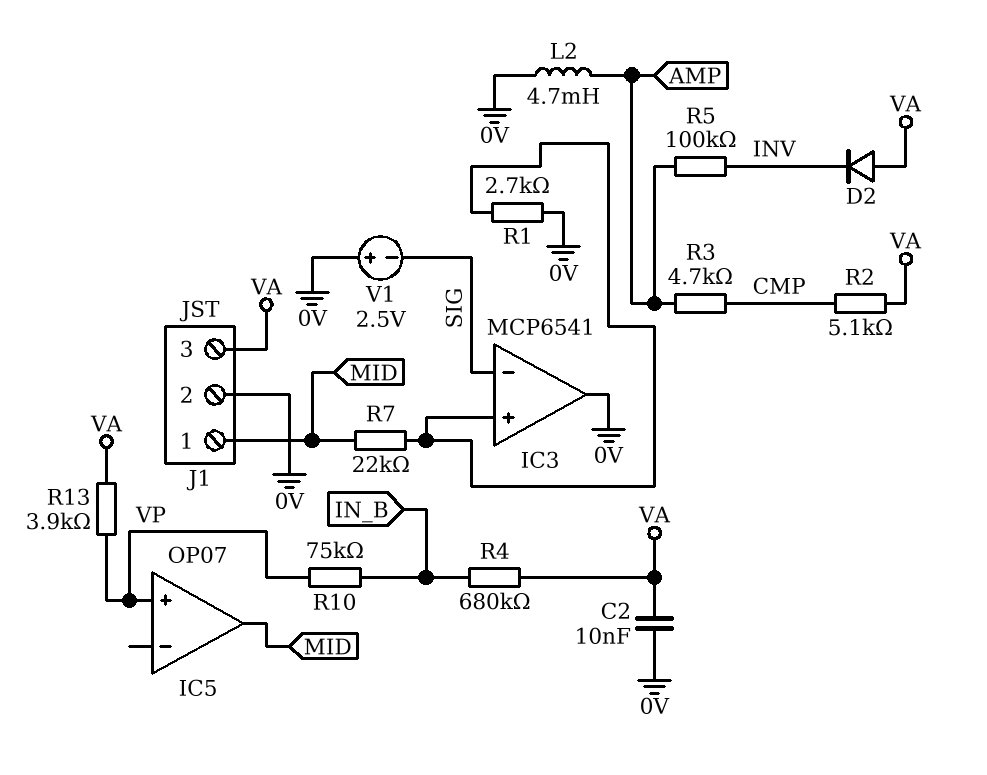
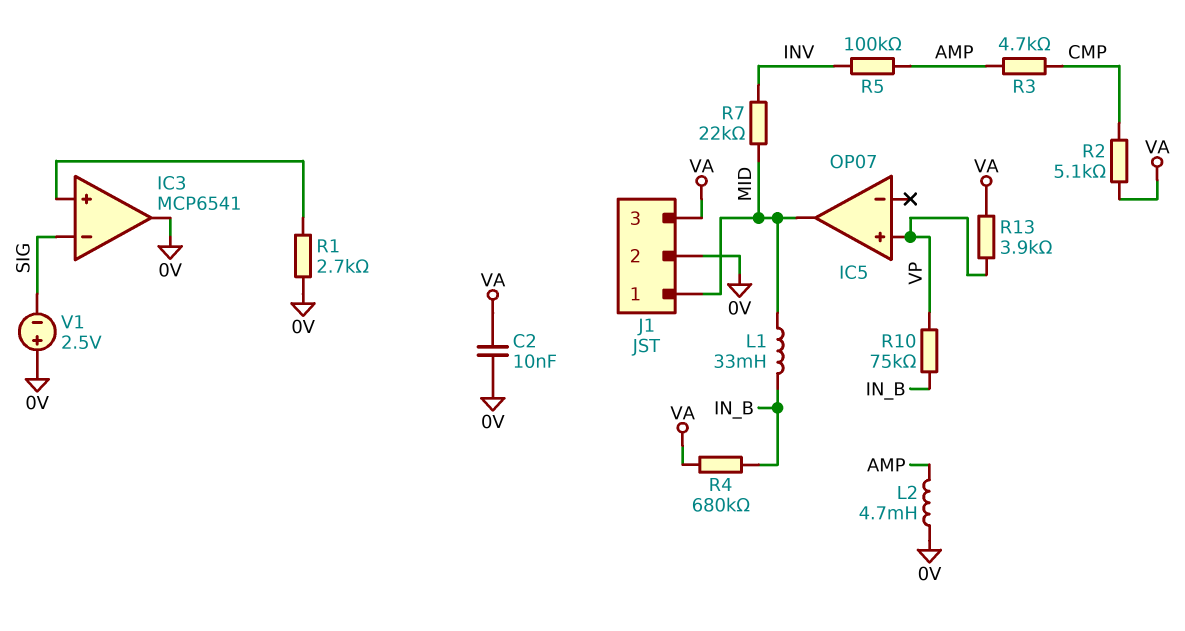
D2: diode (A VA, K INV) -> none
L1: none -> 33mH (IN_B, MID)
R7: 22k (IC3/in+, MID) -> 22k (INV, MID)

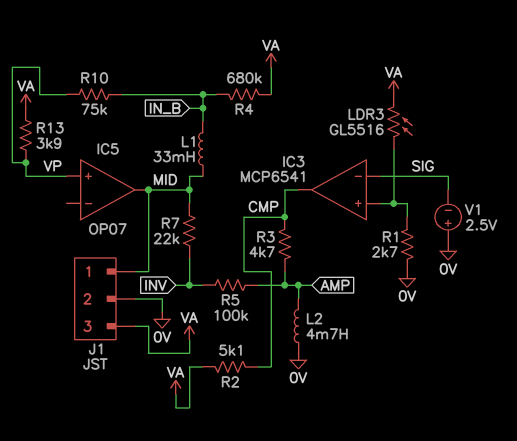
C2: 10nF (0V, VA) -> none
IC3 pin out: 0V -> CMP
LDR3: none -> GL5516 (IC3/in+, VA)

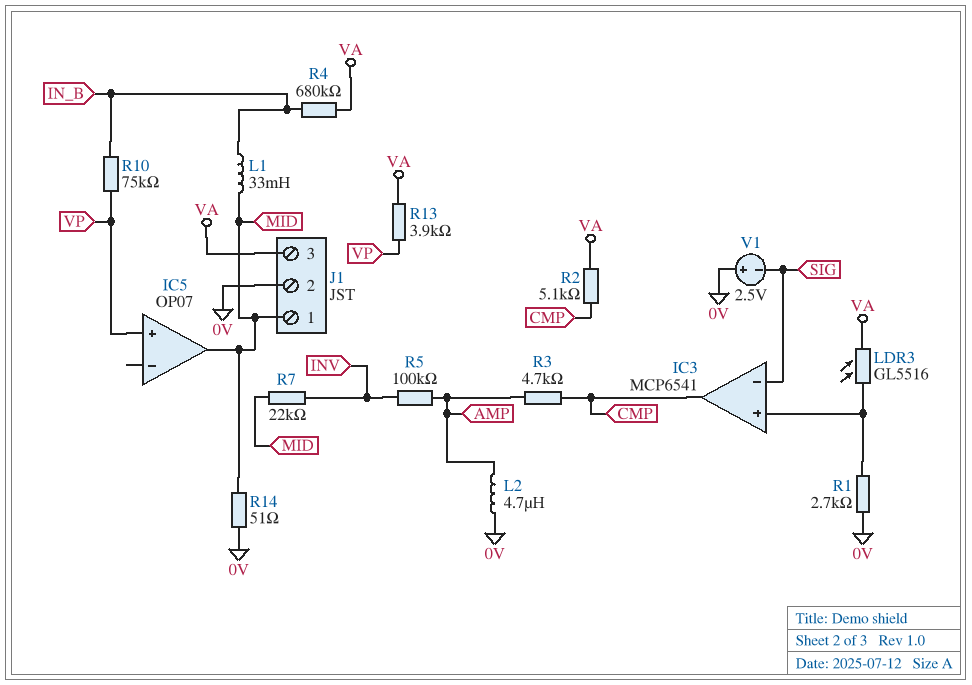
L2: 4.7mH (0V, AMP) -> 4.7uH (0V, AMP)
R14: none -> 51 (0V, MID)

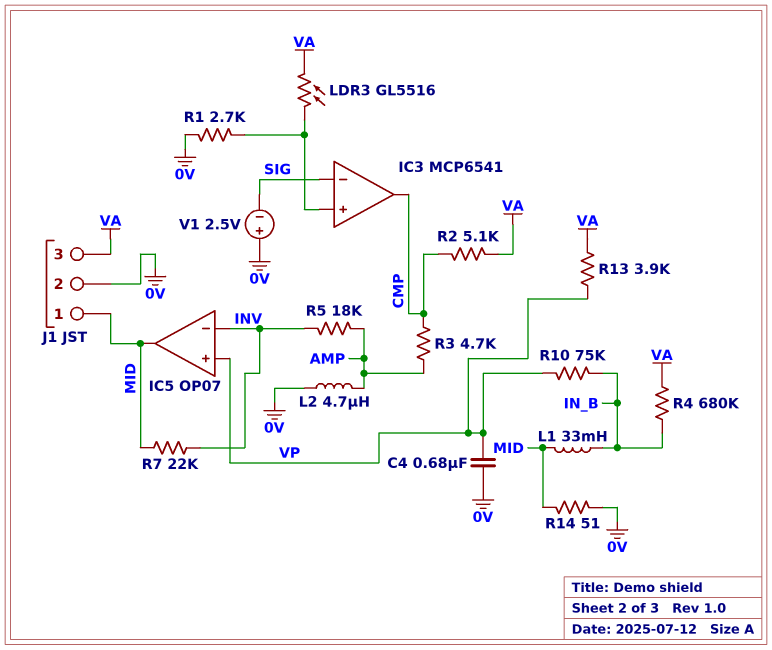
C4: none -> 680nF (0V, VP)
IC5 pin in-: none -> INV
R5: 100k (AMP, INV) -> 18k (AMP, INV)

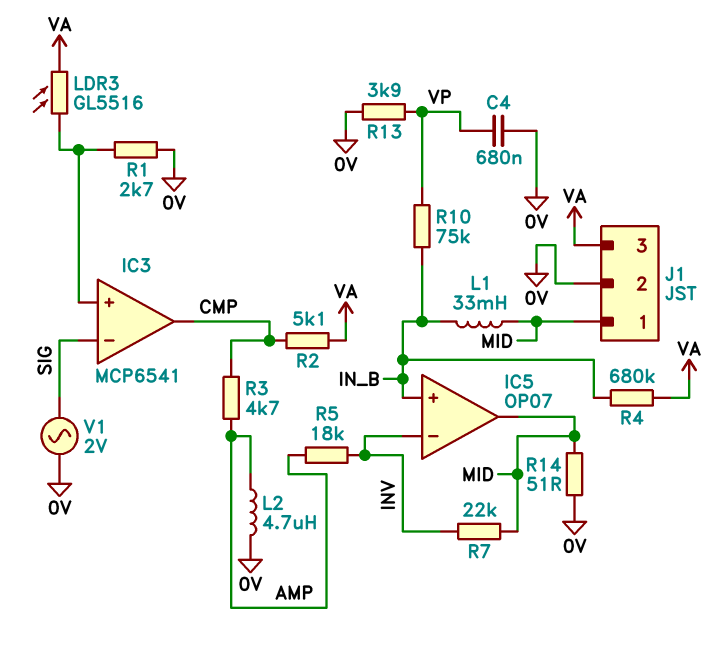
IC5 pin in+: VP -> IN_B
R13: 3.9k (VA, VP) -> 3.9k (0V, VP)
V1: 2.5V (plus 0V, minus SIG) -> AC 2V (0V, SIG)

